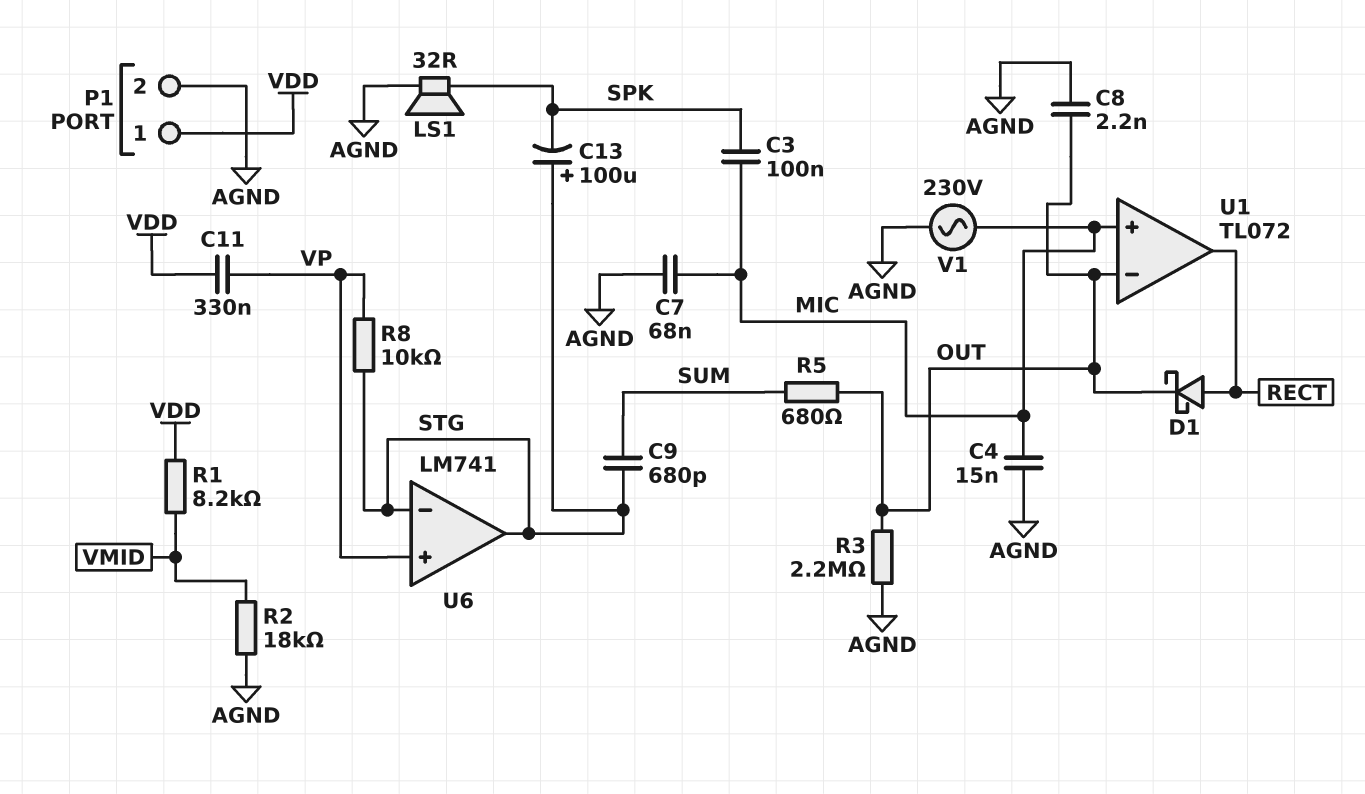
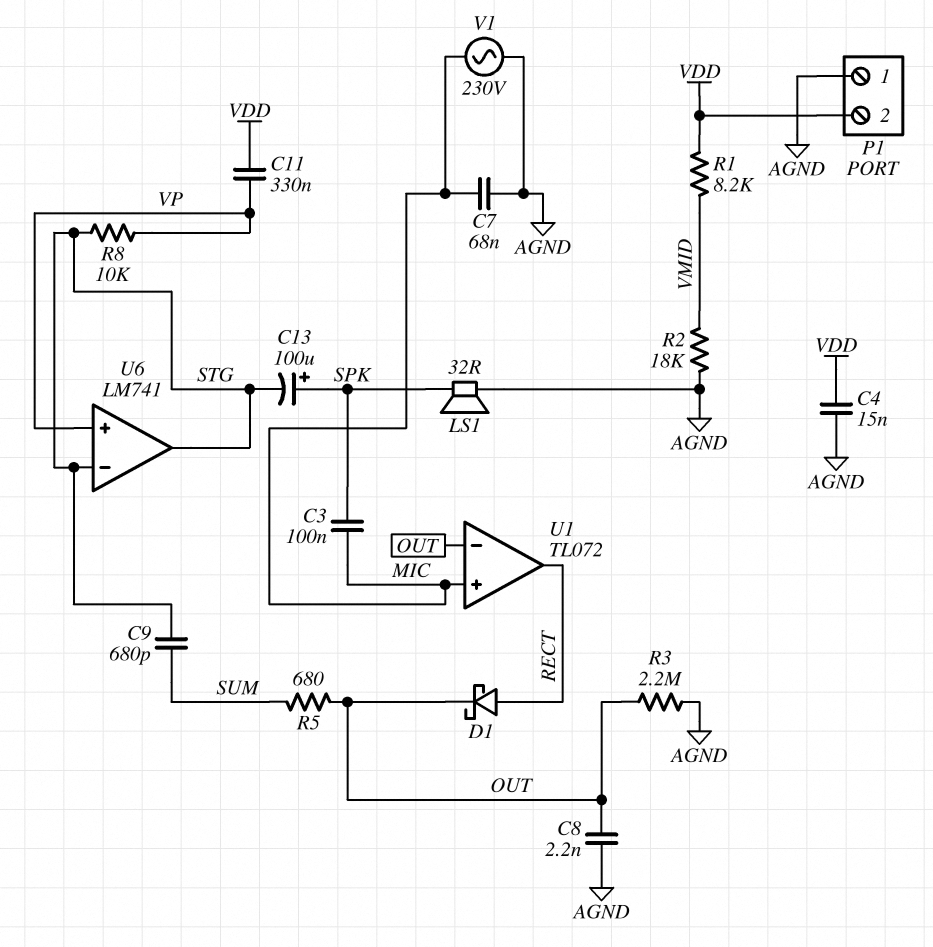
C4: 15nF (AGND, MIC) -> 15nF (AGND, VDD)
C13: 100uF (plus STG, minus SPK) -> 100uF (plus SPK, minus STG)
P1 pin 1: VDD -> AGND
P1 pin 2: AGND -> VDD

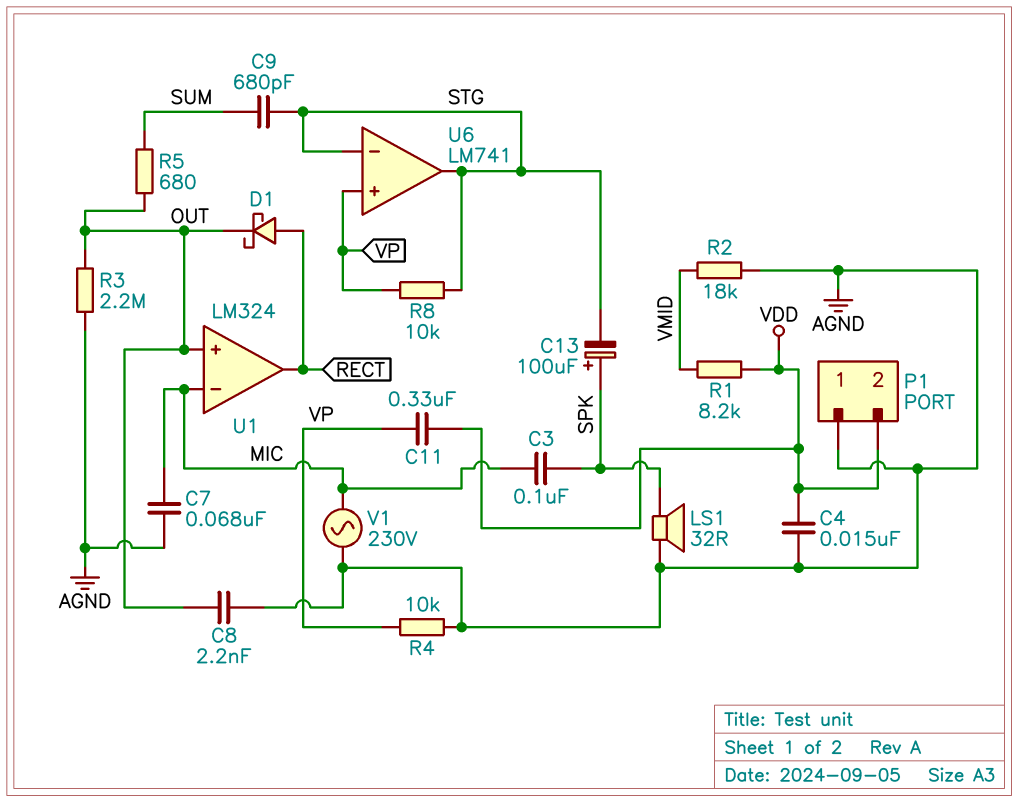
R4: none -> 10k (AGND, VP)
U1: TL072 -> LM324
U1 pin in+: MIC -> OUT
U1 pin in-: OUT -> MIC

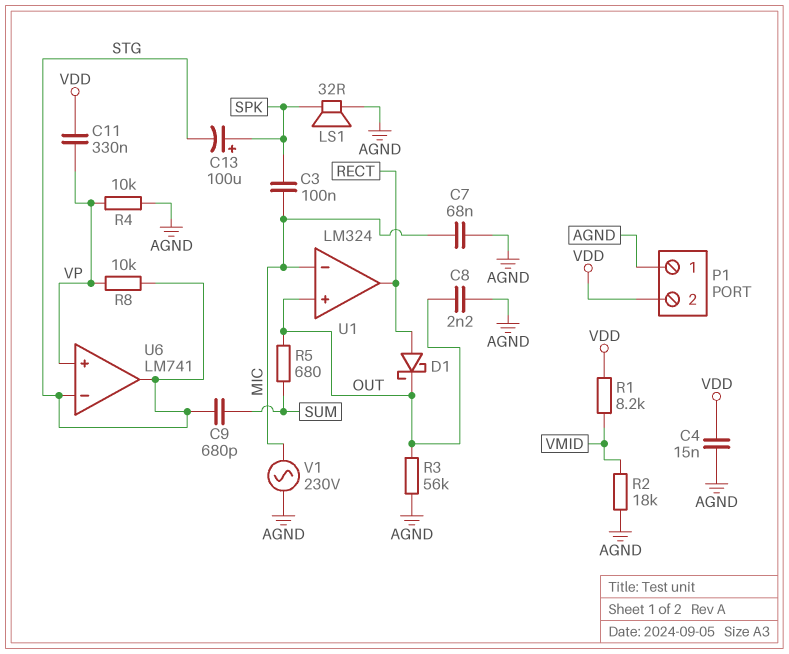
R3: 2.2M (AGND, OUT) -> 56k (AGND, OUT)

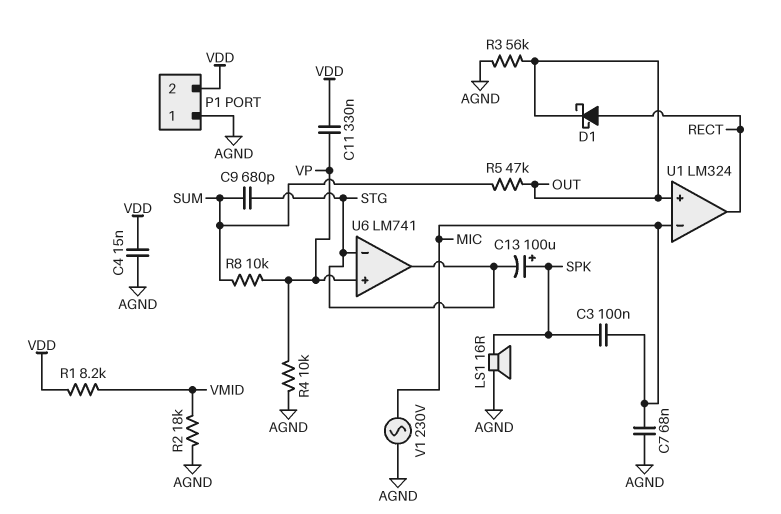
C8: 2.2nF (AGND, OUT) -> none
LS1: speaker 32R (AGND, SPK) -> speaker 16R (AGND, SPK)
R5: 680 (OUT, SUM) -> 47k (OUT, SUM)
R8: 10k (STG, VP) -> 10k (SUM, VP)

